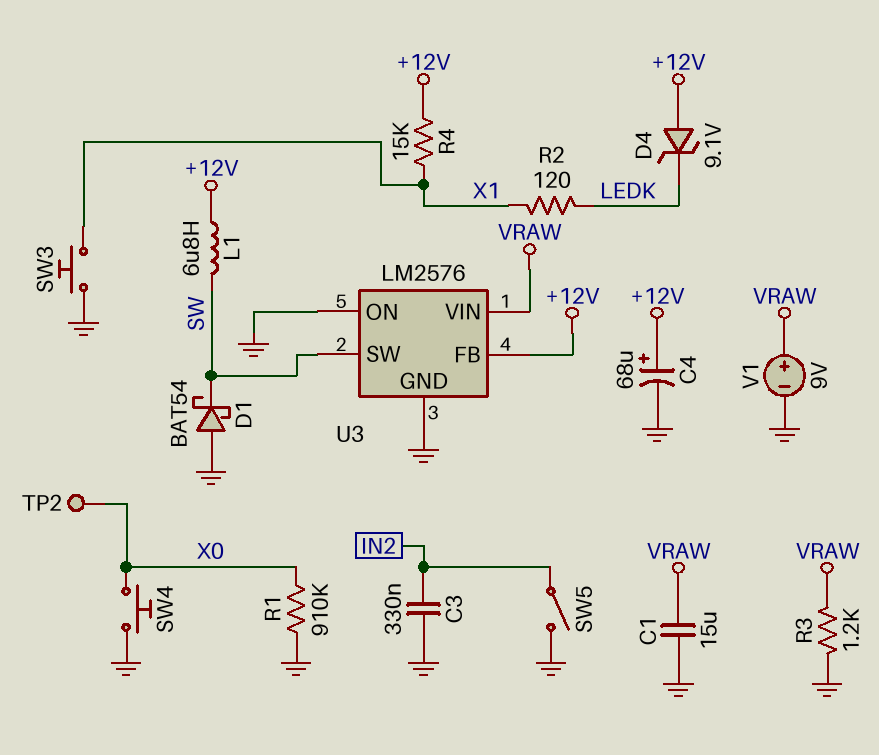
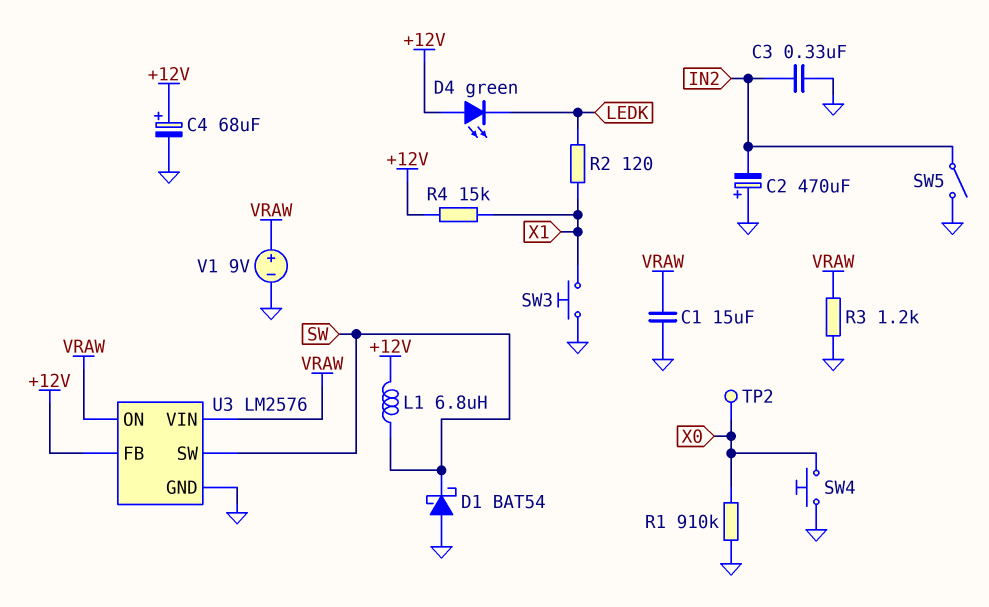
C2: none -> 470uF (plus GND, minus IN2)
D4: zener 9.1V (A +12V, K LEDK) -> LED green (A +12V, K LEDK)
U3 pin ON: GND -> VRAW

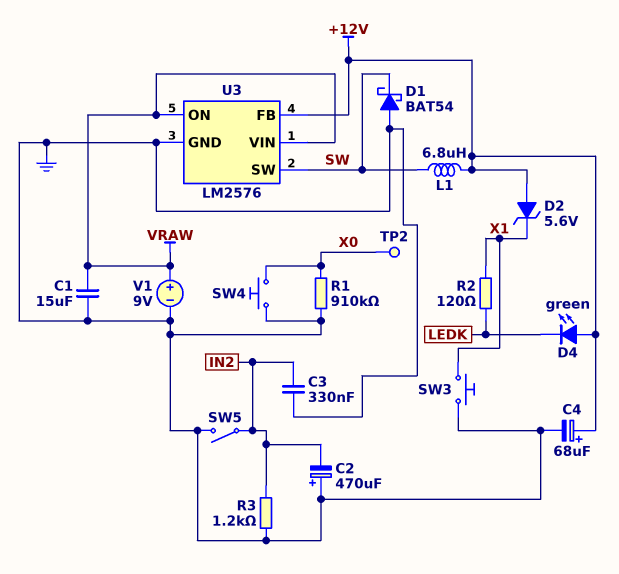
D2: none -> zener 5.6V (A +12V, K X1)
R3: 1.2k (GND, VRAW) -> 1.2k (GND, IN2)
R4: 15k (+12V, X1) -> none

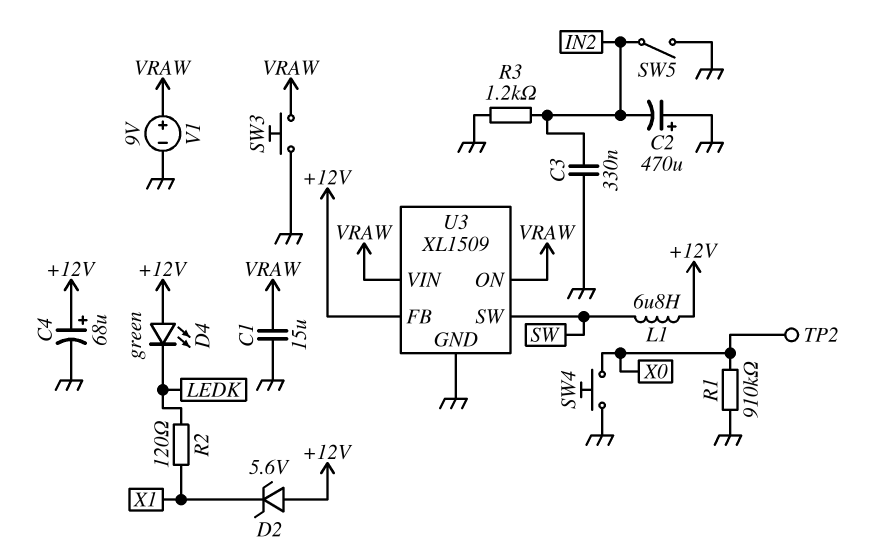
D1: schottky BAT54 (A GND, K SW) -> none
SW3: button (GND, X1) -> button (GND, VRAW)
U3: LM2576 -> XL1509

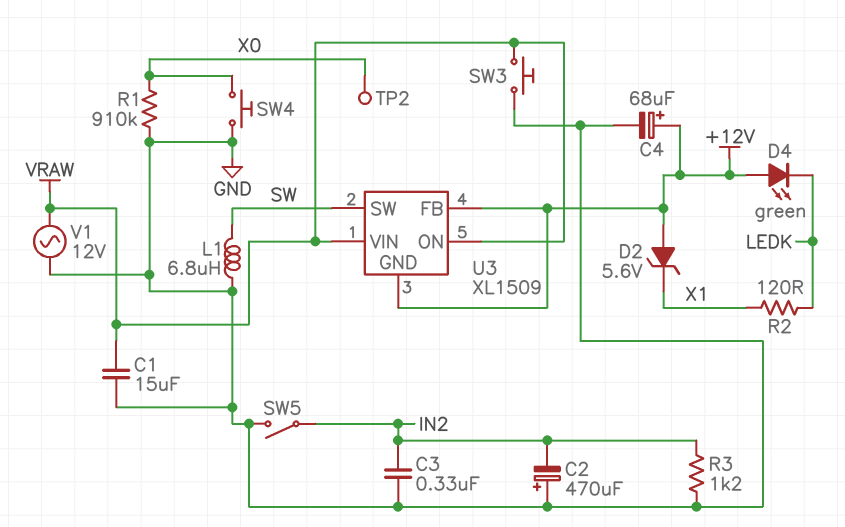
L1: 6.8uH (+12V, SW) -> 6.8uH (GND, SW)
U3 pin GND: GND -> +12V
V1: 9V (plus VRAW, minus GND) -> AC 12V (GND, VRAW)

